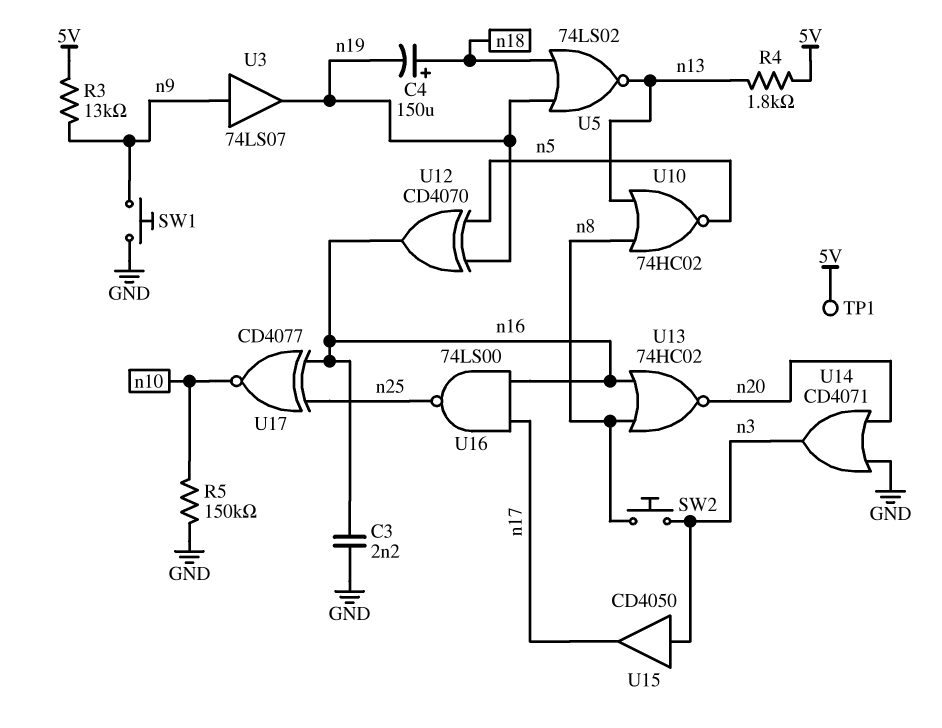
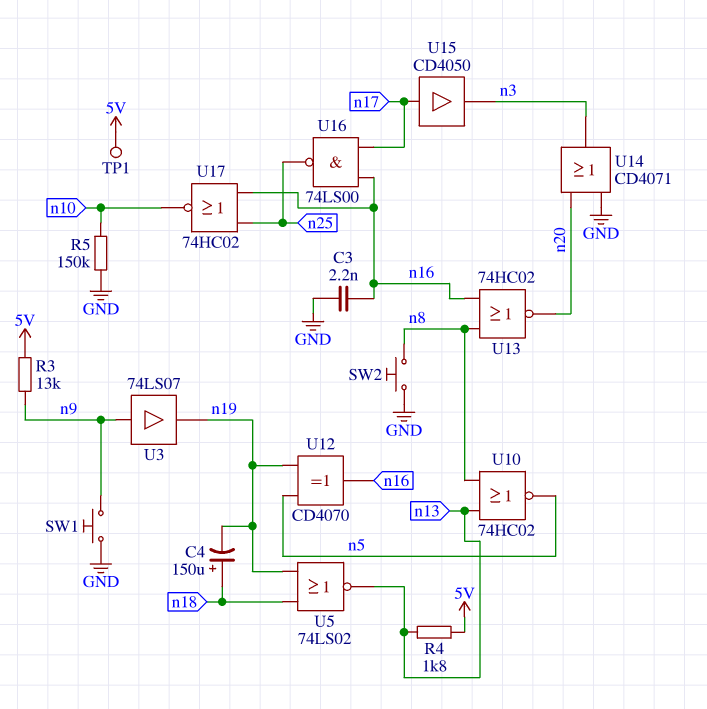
SW2: button (n3, n8) -> button (GND, n8)
U15: buffer CD4050 (in n3, out n17) -> buffer CD4050 (in n17, out n3)
U17: XNOR CD4077 (in n16, in n25, out n10) -> NOR 74HC02 (in n16, in n25, out n10)

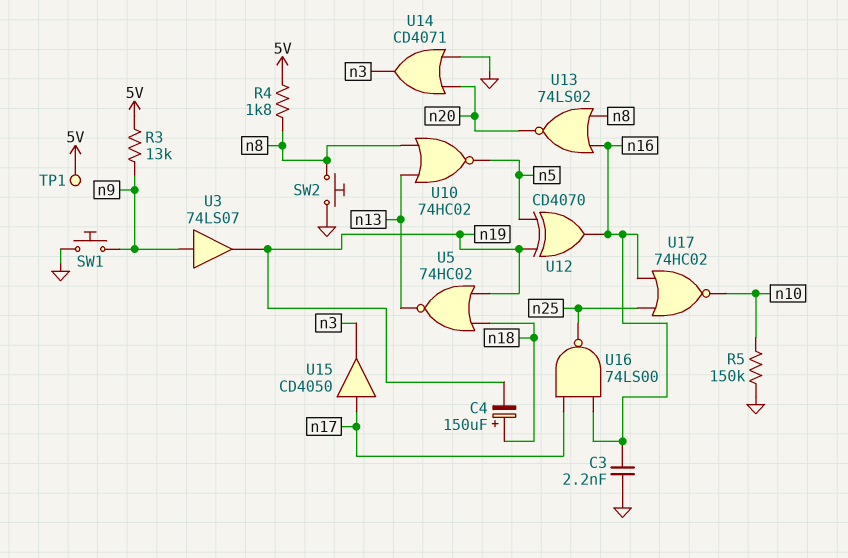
R4: 1.8k (5V, n13) -> 1.8k (5V, n8)
U5: NOR 74LS02 (in n18, in n19, out n13) -> NOR 74HC02 (in n18, in n19, out n13)
U13: NOR 74HC02 (in n8, in n16, out n20) -> NOR 74LS02 (in n8, in n16, out n20)

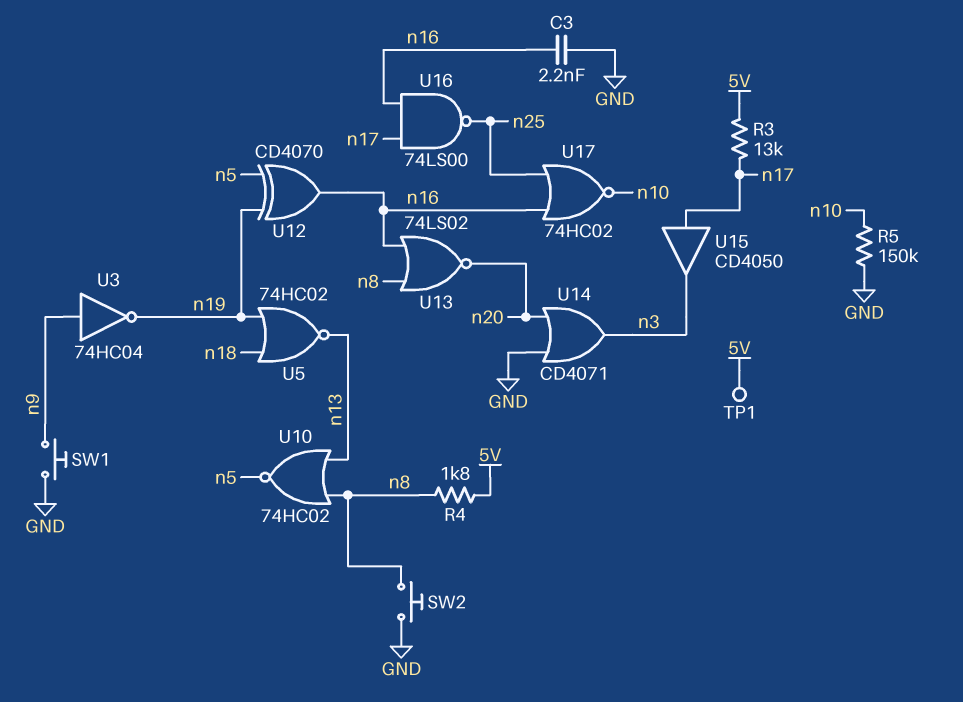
C4: 150uF (plus n18, minus n19) -> none
R3: 13k (5V, n9) -> 13k (5V, n17)
U3: buffer 74LS07 (in n9, out n19) -> NOT 74HC04 (in n9, out n19)

